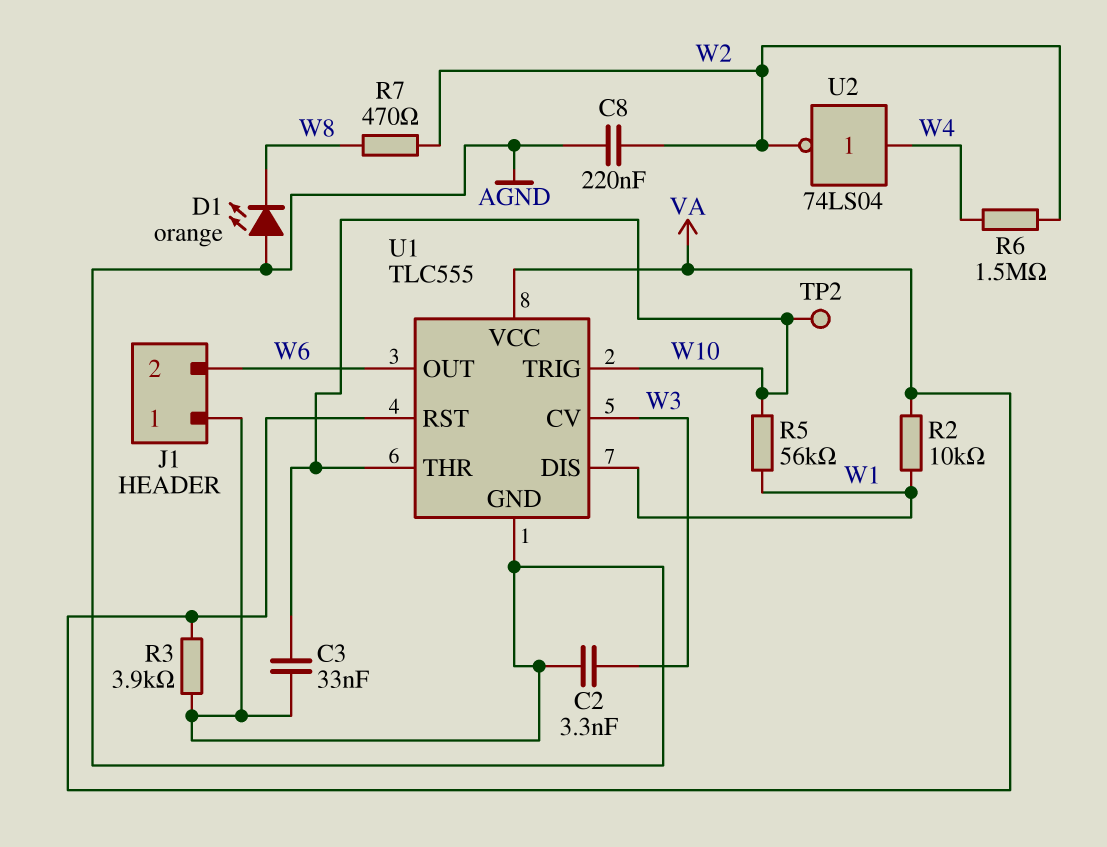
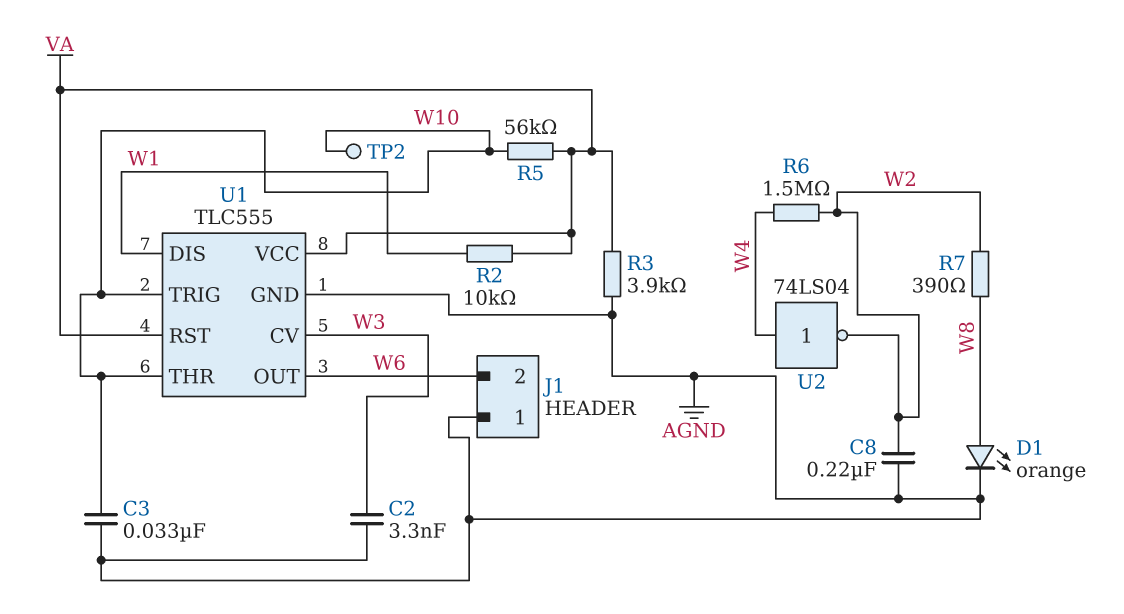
D1: LED orange (A AGND, K W8) -> LED orange (A W8, K AGND)
R5: 56k (W1, W10) -> 56k (VA, W10)
R7: 470 (W2, W8) -> 390 (W2, W8)

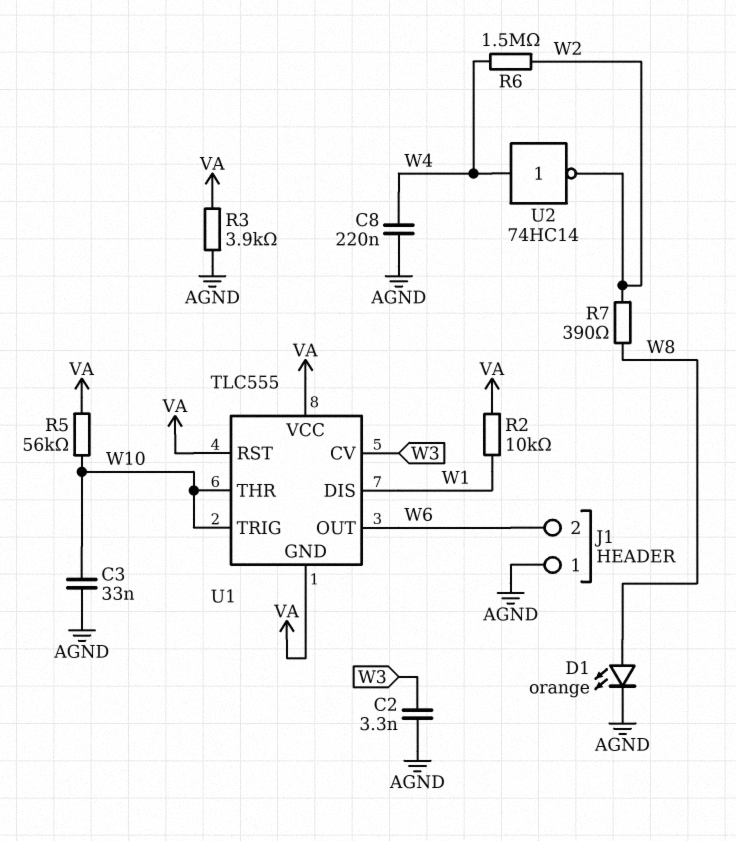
C8: 220nF (AGND, W2) -> 220nF (AGND, W4)
TP2: test point (W10) -> none
U1 pin GND: AGND -> VA
U2: NOT 74LS04 (in W4, out W2) -> NOT 74HC14 (in W4, out W2)

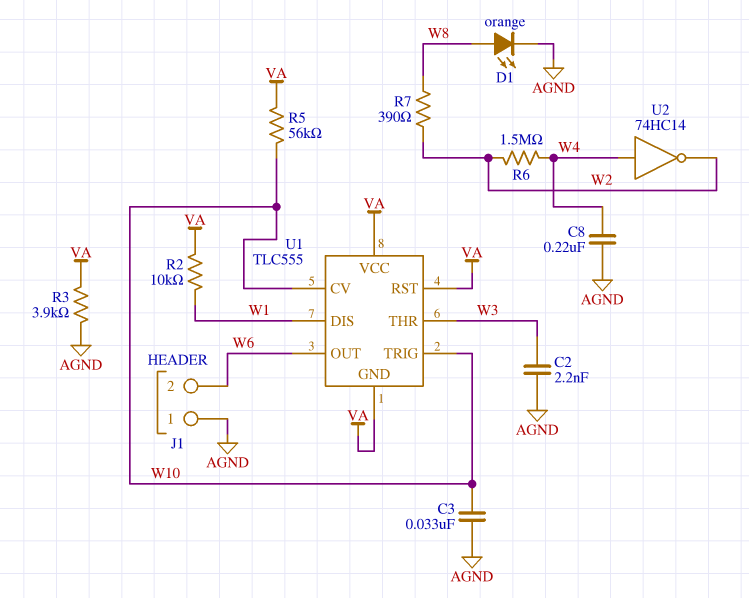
C2: 3.3nF (AGND, W3) -> 2.2nF (AGND, W3)
U1 pin CV: W3 -> W10
U1 pin THR: W10 -> W3

